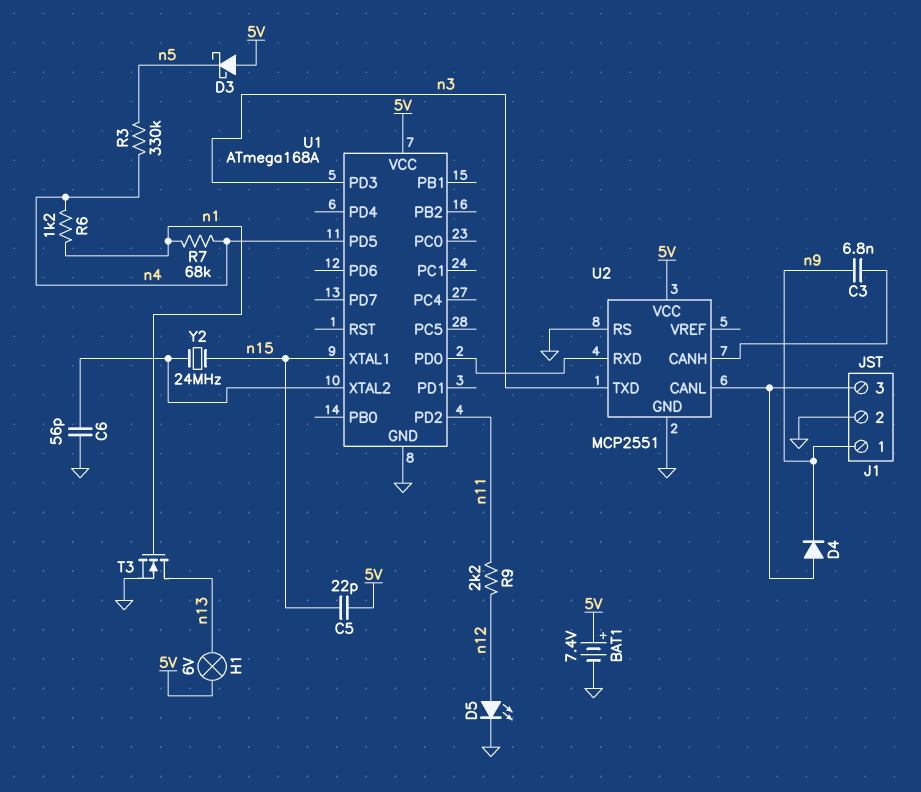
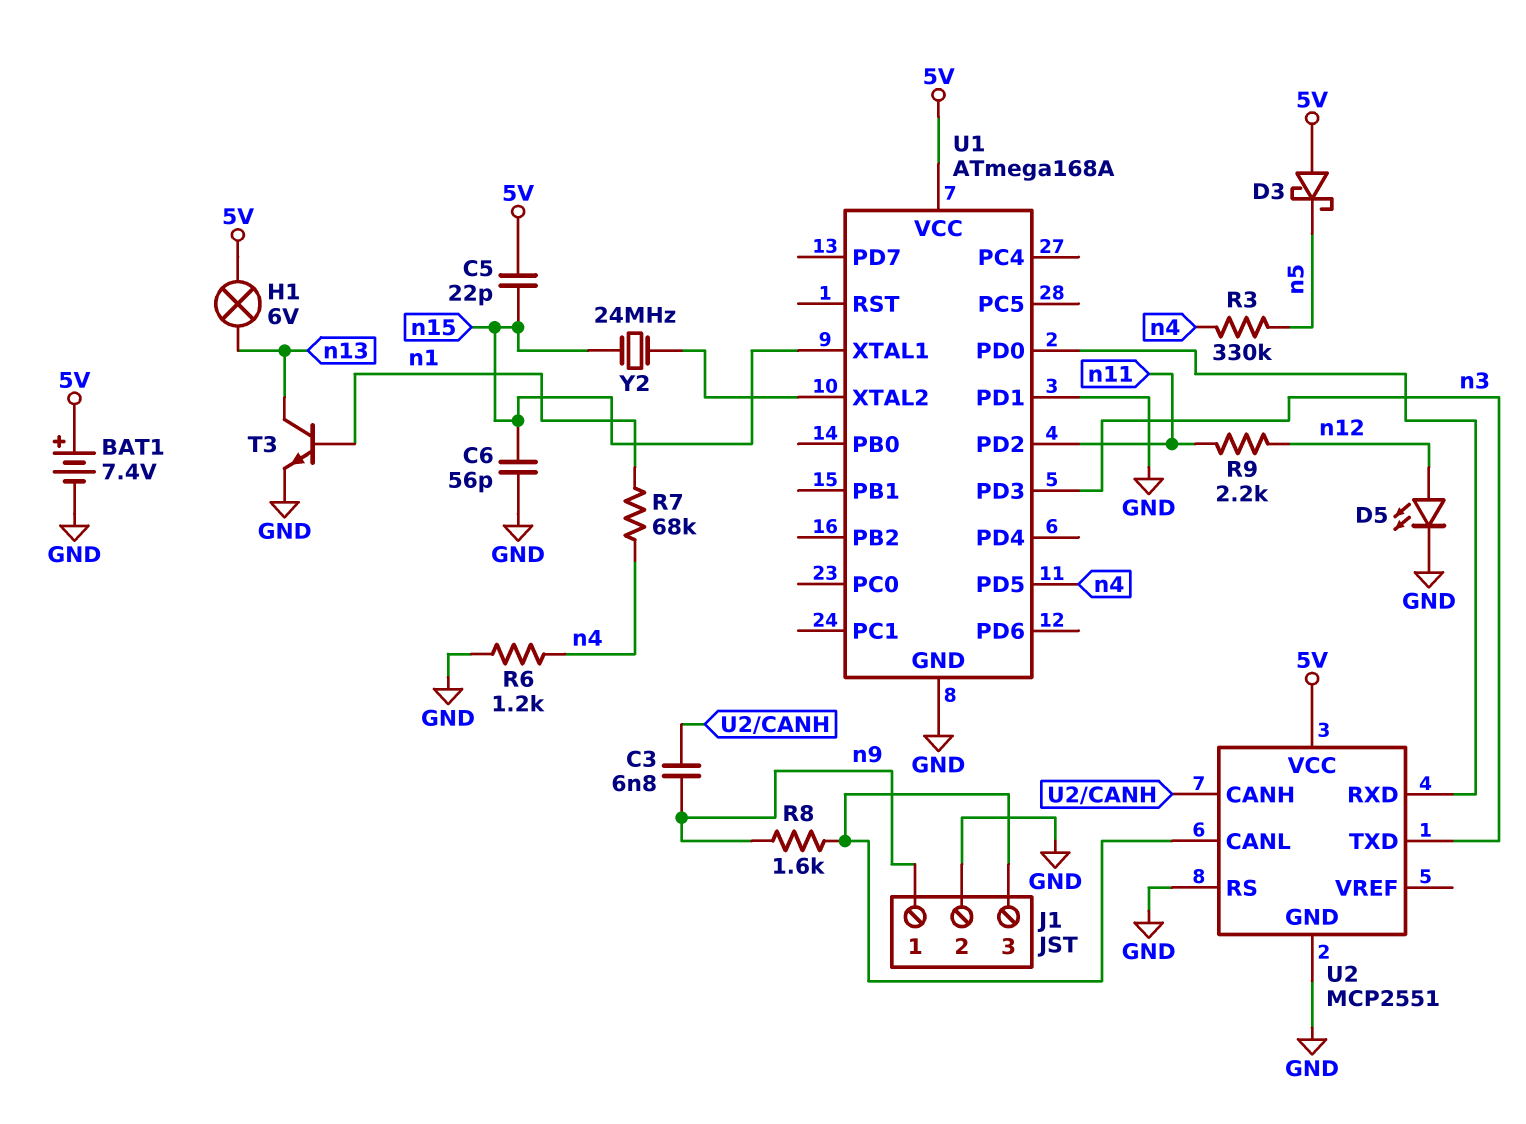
C6: 56pF (GND, U1/XTAL2) -> 56pF (GND, n15)
D4: diode (A J1/3, K n9) -> none
R6: 1.2k (n1, n4) -> 1.2k (GND, n4)
R8: none -> 1.6k (J1/3, n9)
T3: NMOS (G n1, D n13, S GND) -> NPN (B n1, C n13, E GND)
U1 pin PD1: none -> GND

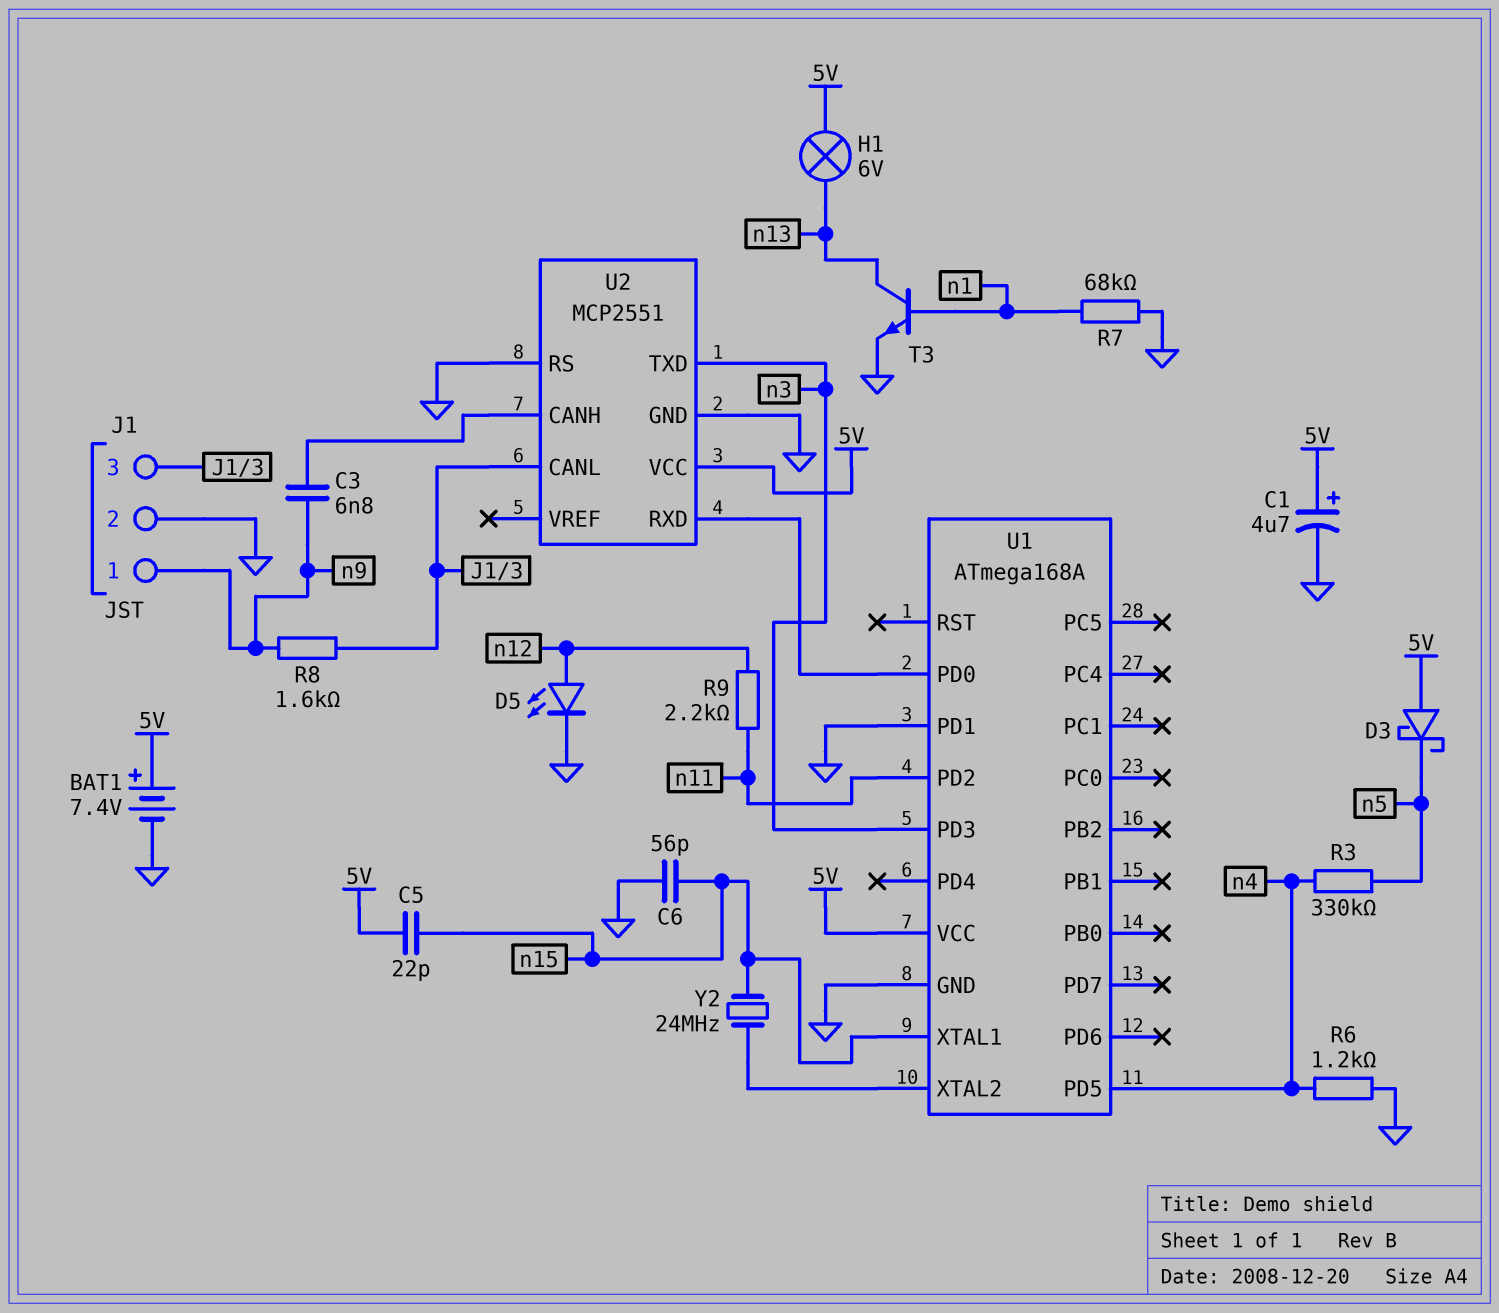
C1: none -> 4.7uF (plus 5V, minus GND)
R7: 68k (n1, n4) -> 68k (GND, n1)

